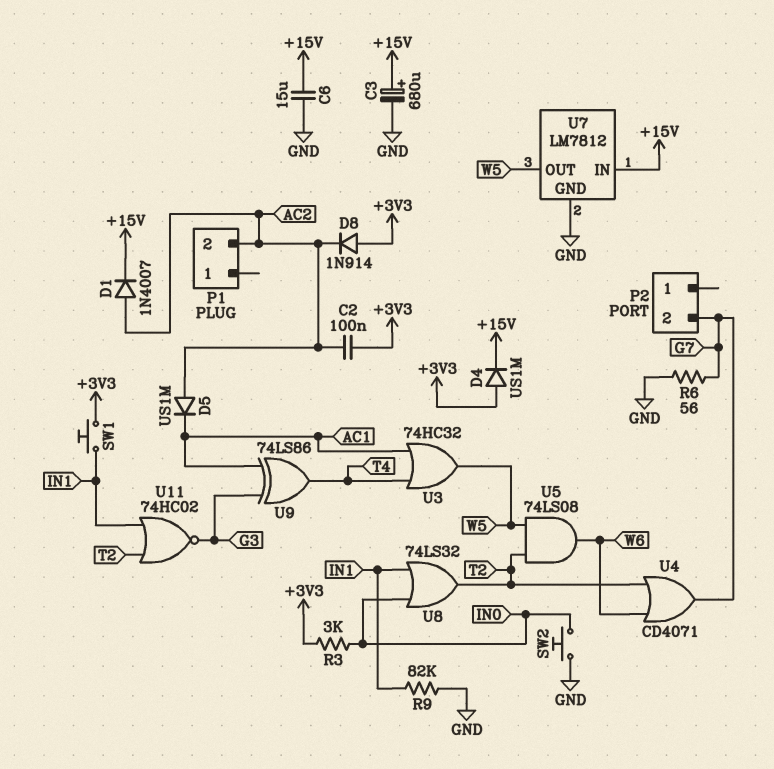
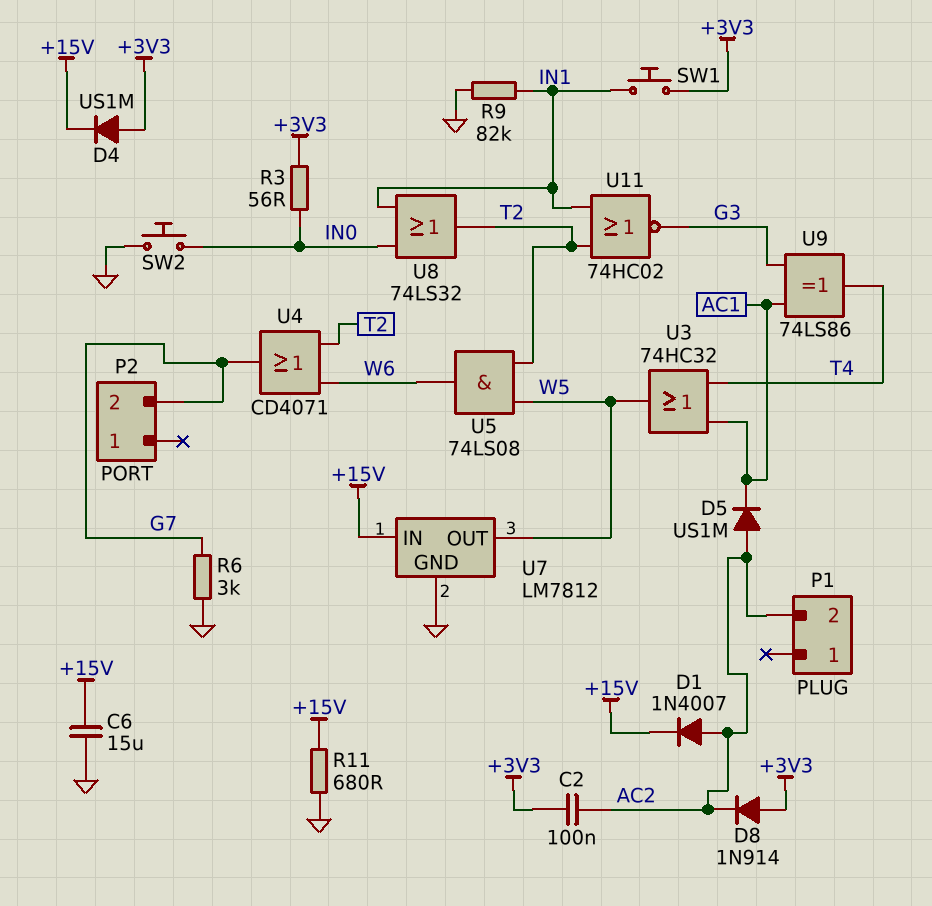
C3: 680uF (plus +15V, minus GND) -> none
R3: 3k (+3V3, IN0) -> 56 (+3V3, IN0)
R6: 56 (G7, GND) -> 3k (G7, GND)
R11: none -> 680 (+15V, GND)

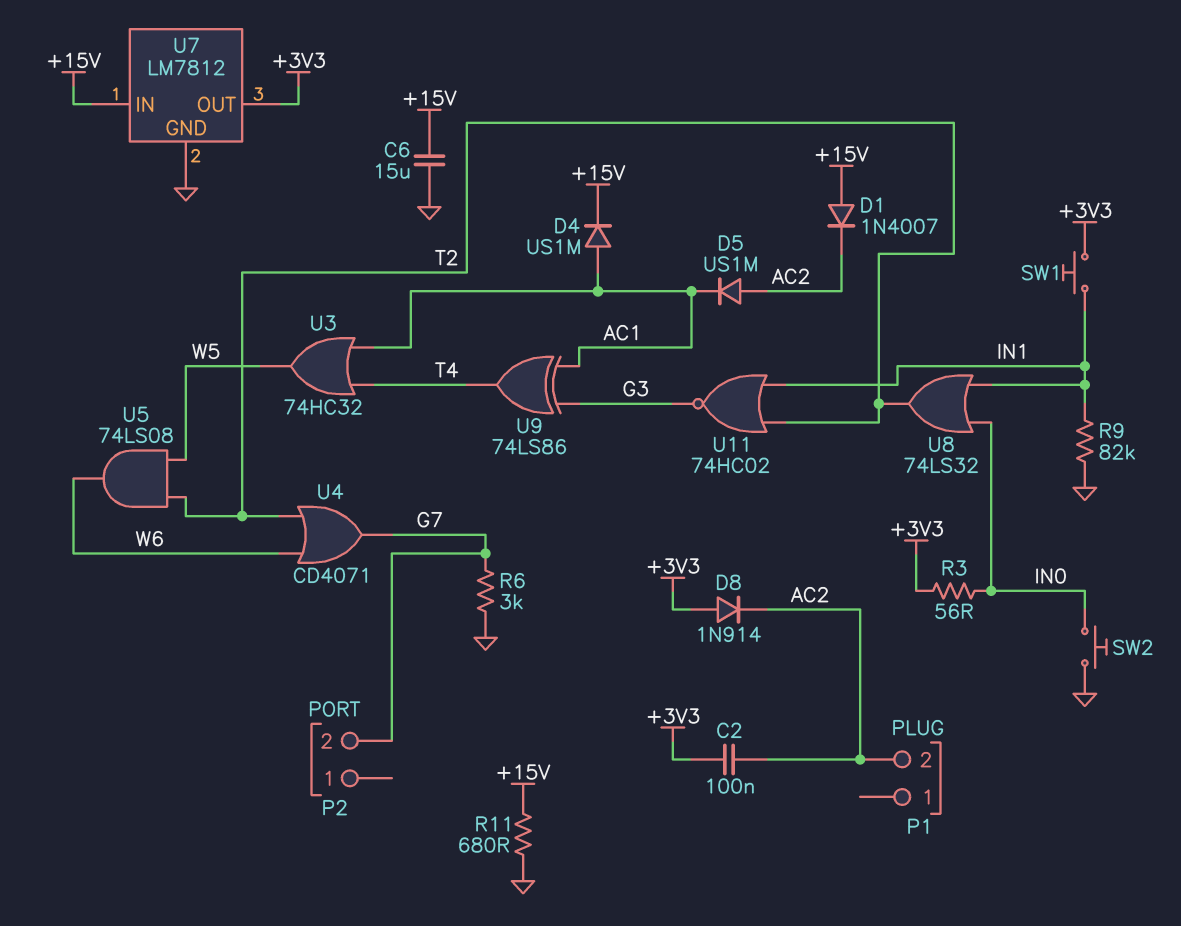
D1: diode 1N4007 (A AC2, K +15V) -> diode 1N4007 (A +15V, K AC2)
D4: diode US1M (A +3V3, K +15V) -> diode US1M (A AC1, K +15V)
U7 pin OUT: W5 -> +3V3

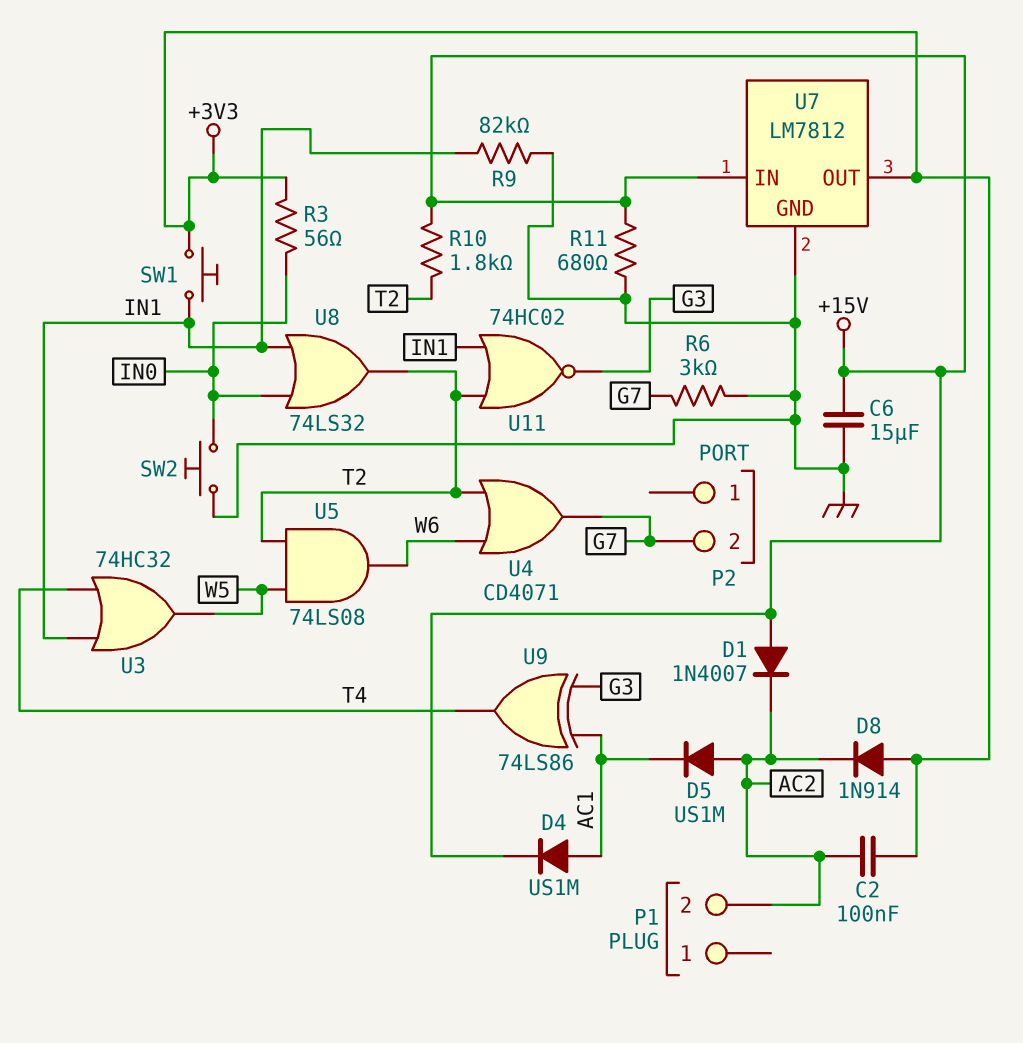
R10: none -> 1.8k (+15V, T2)
U3: OR 74HC32 (in AC1, in T4, out W5) -> OR 74HC32 (in IN1, in T4, out W5)

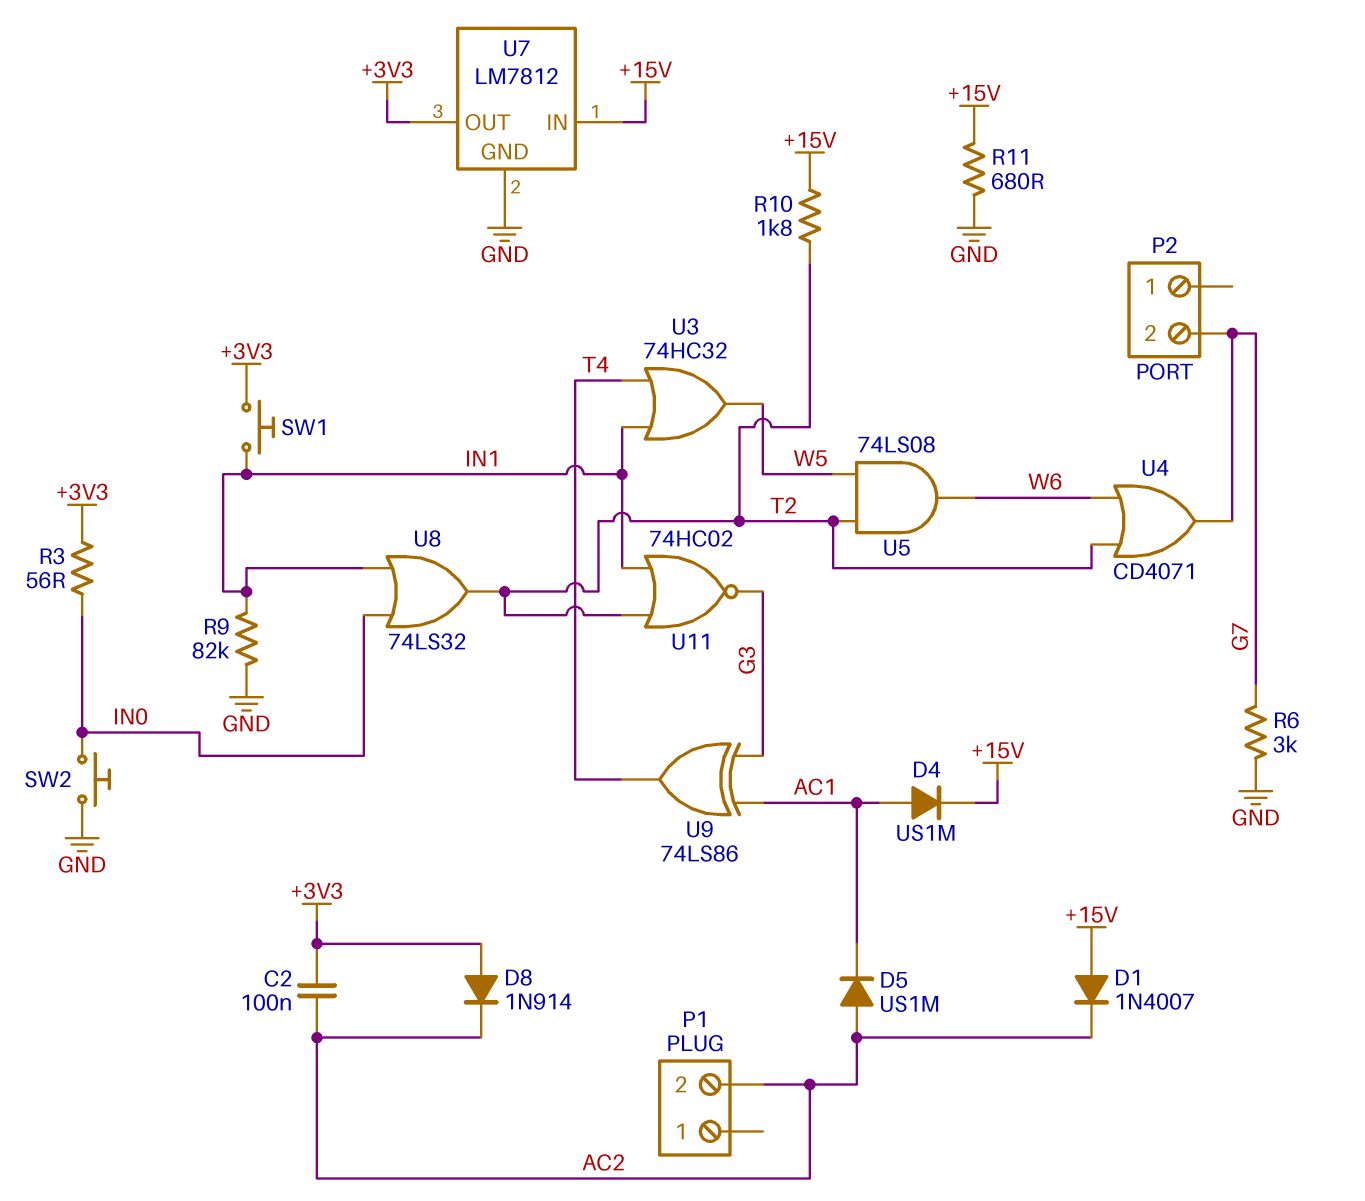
C6: 15uF (+15V, GND) -> none

